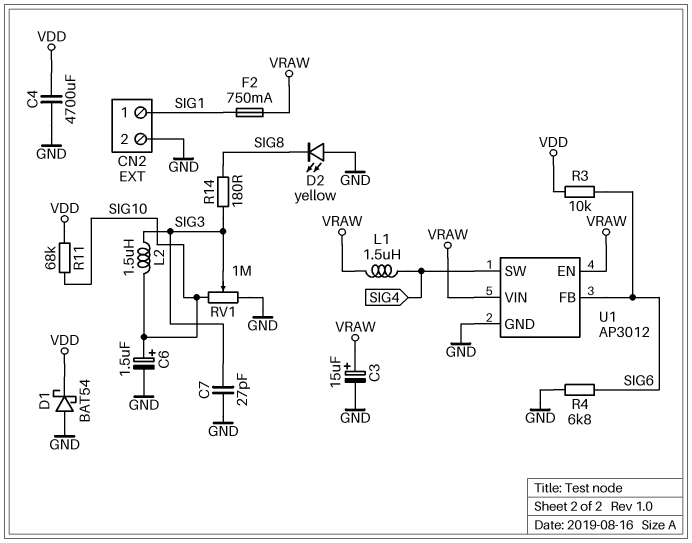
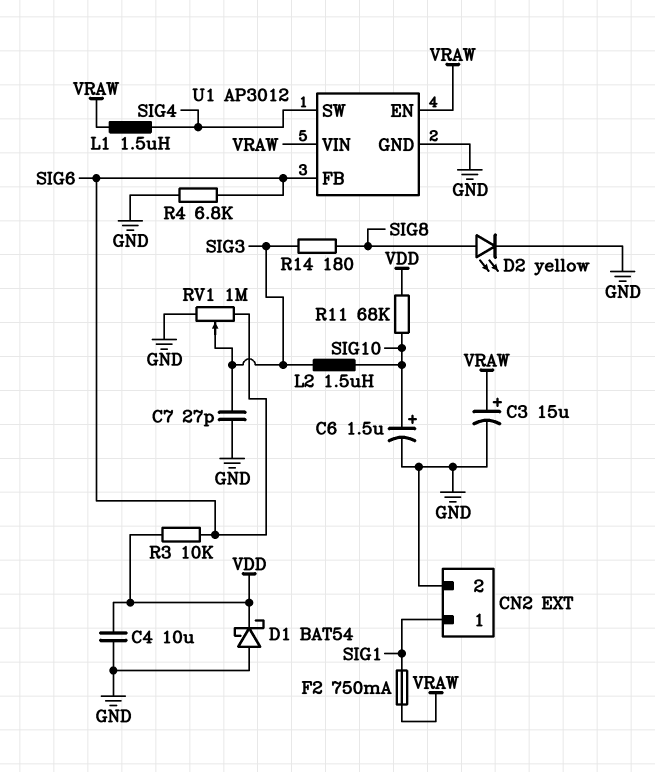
C4: 4700uF (GND, VDD) -> 10uF (GND, VDD)
D2: LED yellow (A GND, K SIG8) -> LED yellow (A SIG8, K GND)
RV1: 1M (GND, SIG10, wiper SIG3) -> 1M (GND, SIG6, wiper SIG3)

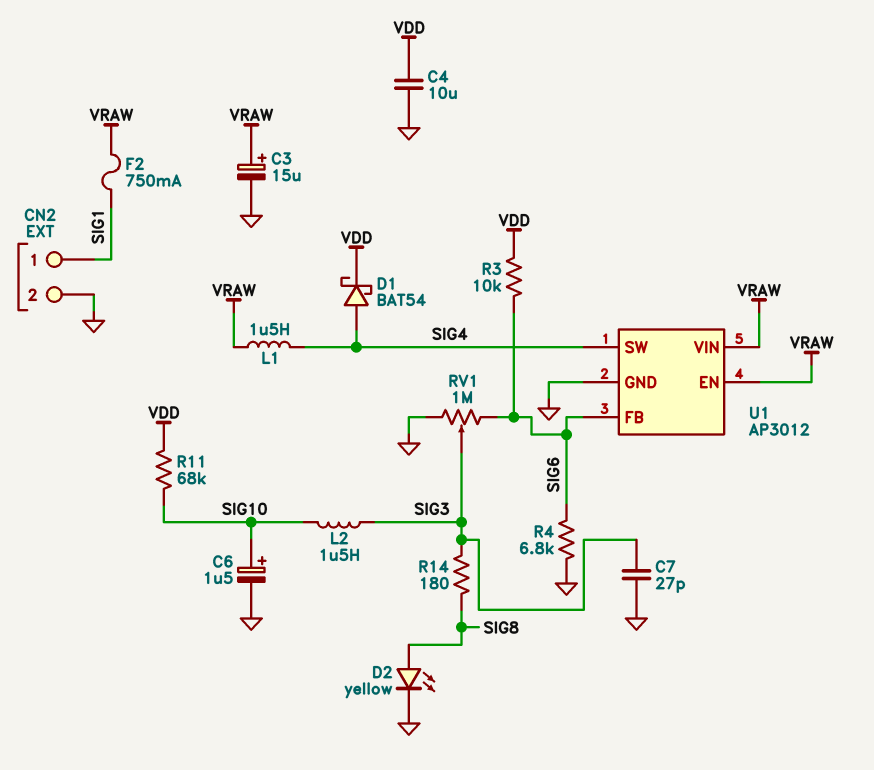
D1: schottky BAT54 (A GND, K VDD) -> schottky BAT54 (A SIG4, K VDD)

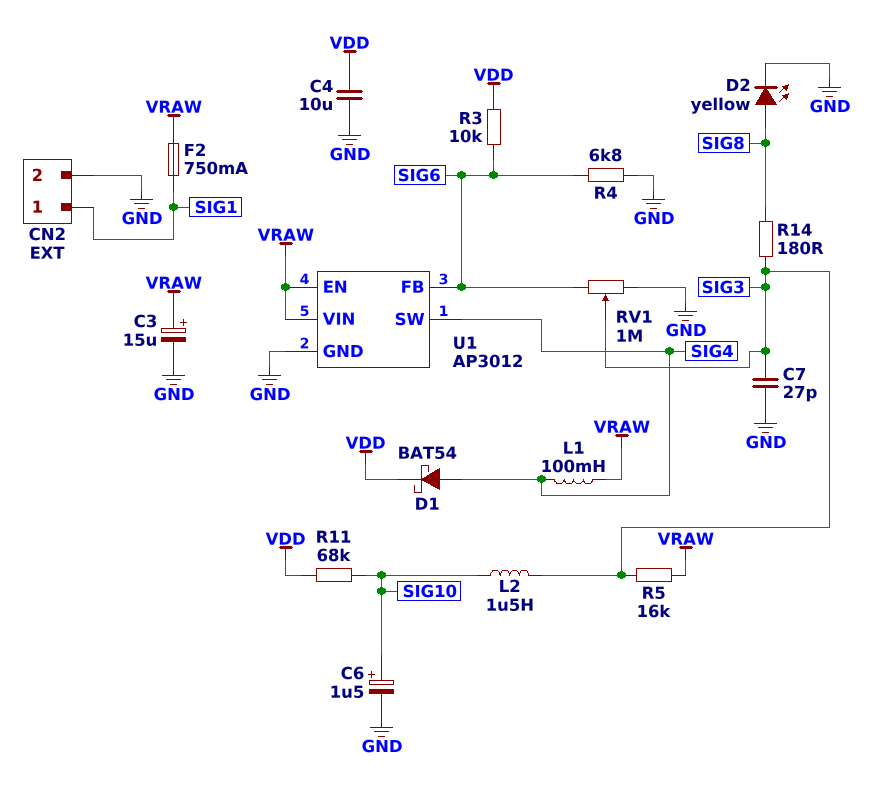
L1: 1.5uH (SIG4, VRAW) -> 100mH (SIG4, VRAW)
R5: none -> 16k (SIG3, VRAW)

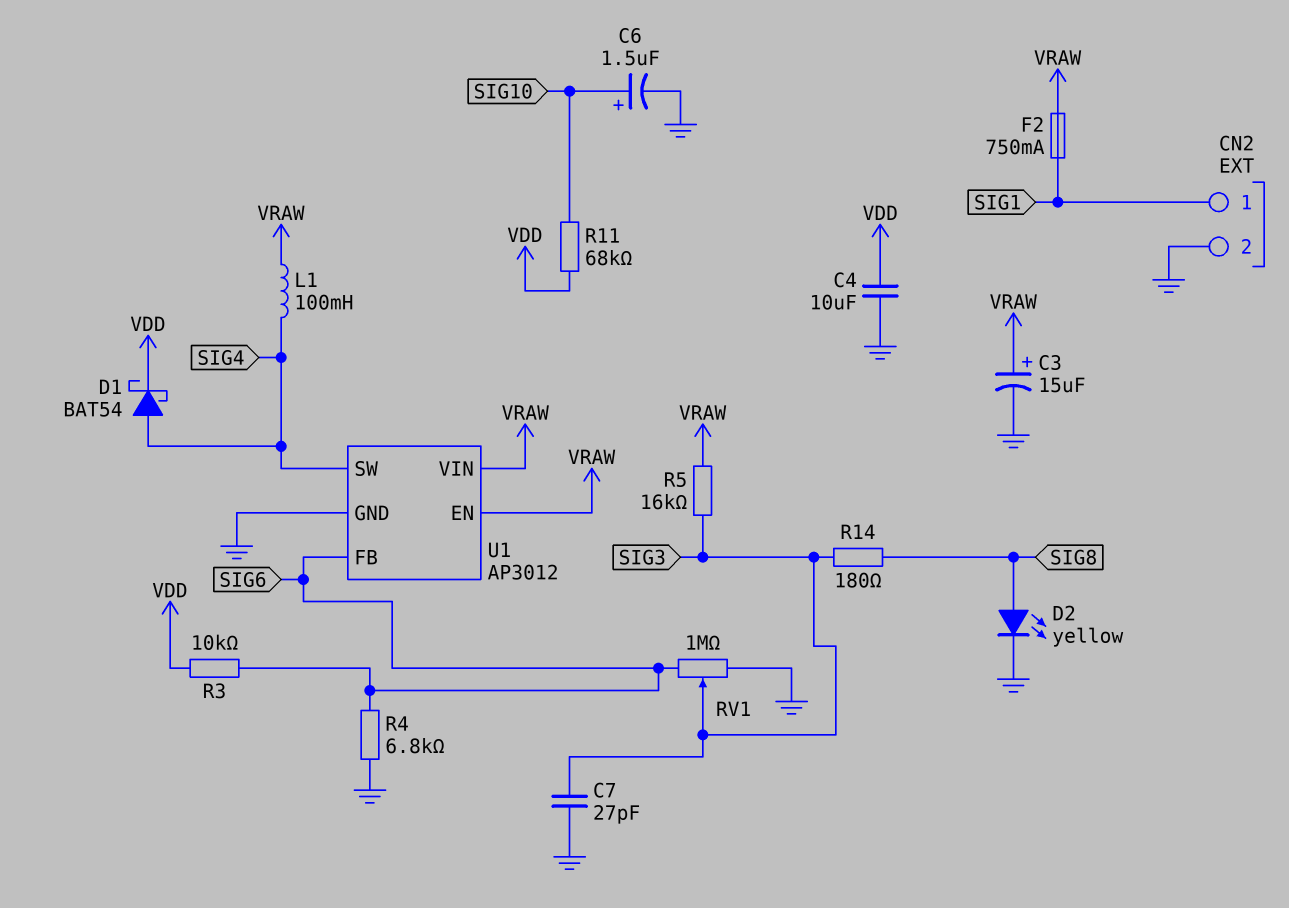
L2: 1.5uH (SIG3, SIG10) -> none

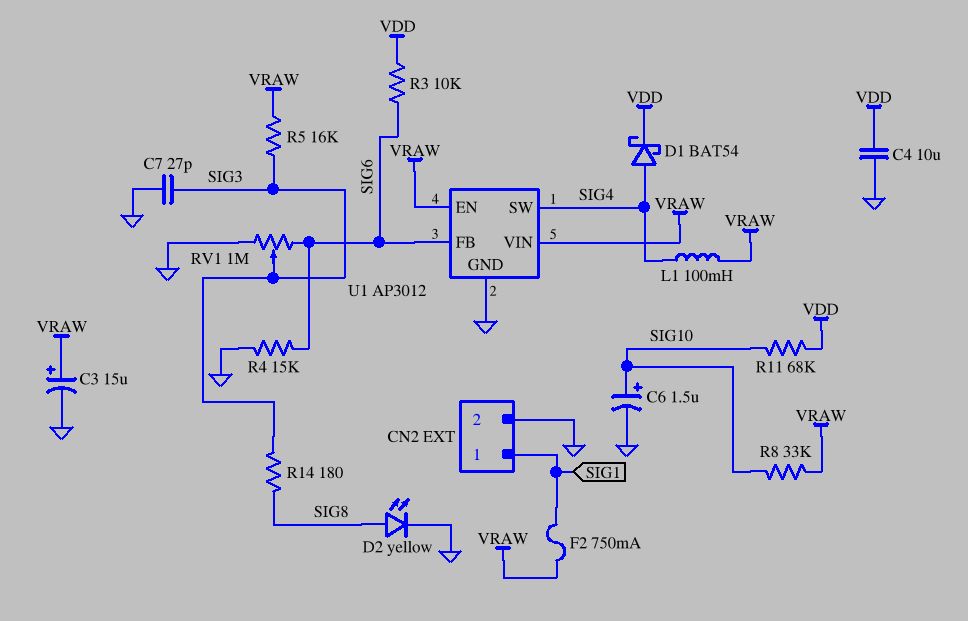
R4: 6.8k (GND, SIG6) -> 15k (GND, SIG6)
R8: none -> 33k (SIG10, VRAW)

